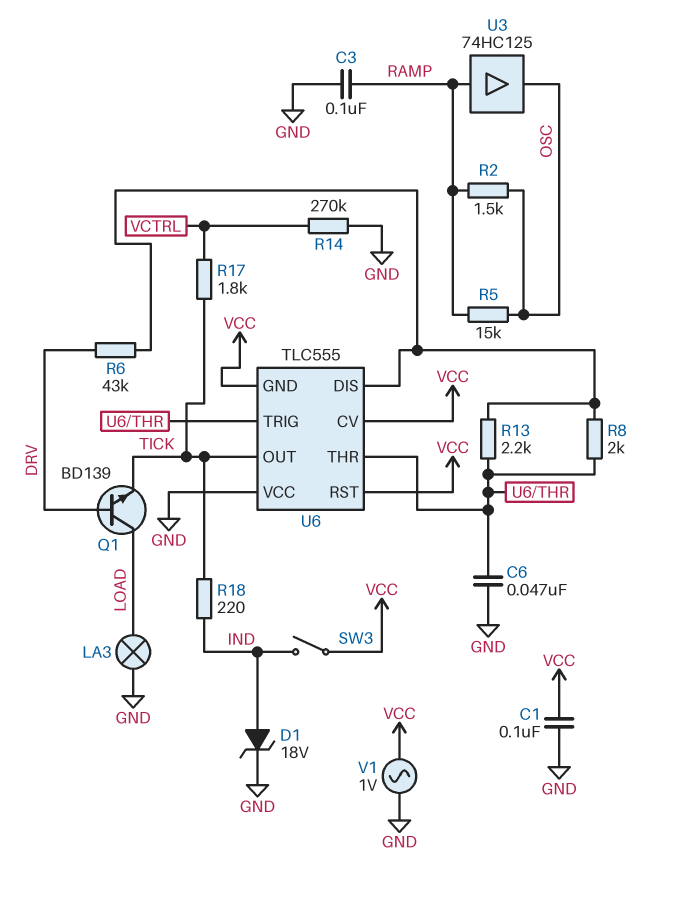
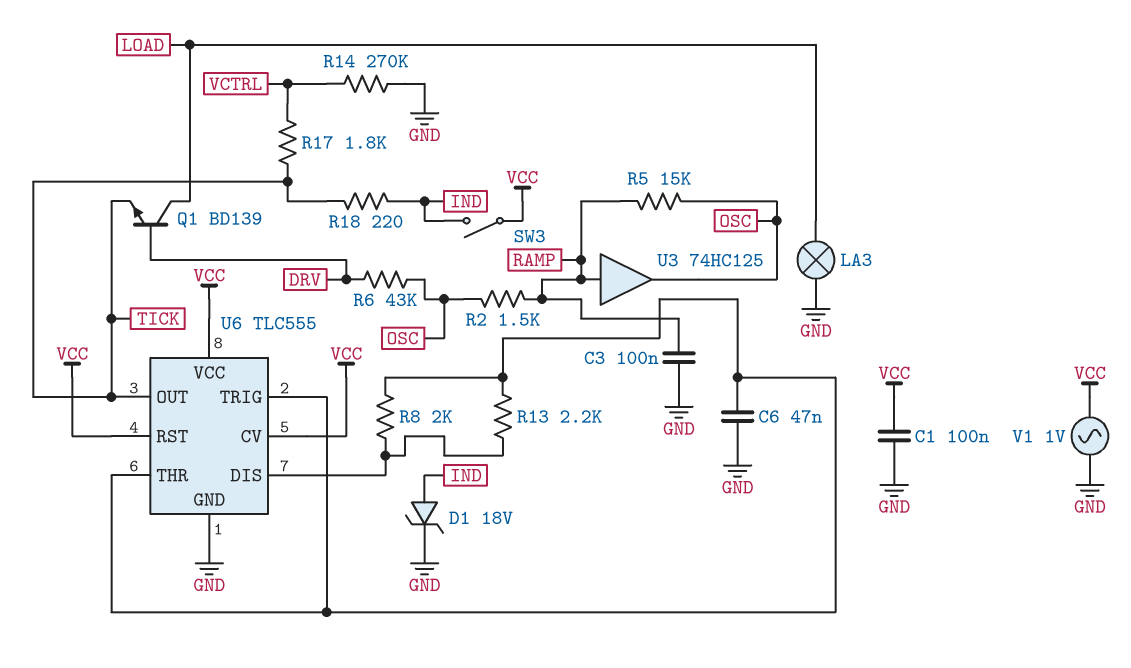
R6: 43k (DRV, U6/DIS) -> 43k (DRV, OSC)
U6 pin GND: VCC -> GND
U6 pin VCC: GND -> VCC

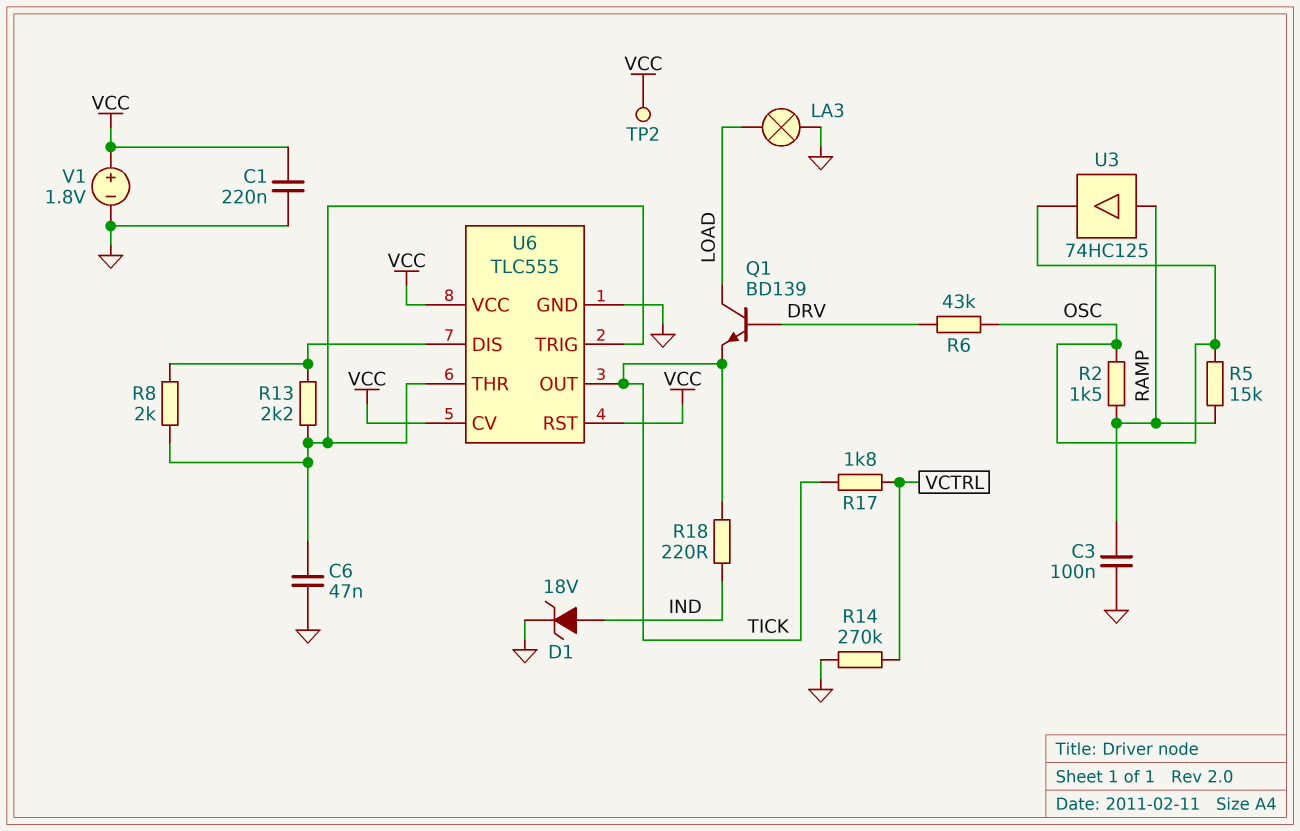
C1: 100nF (GND, VCC) -> 220nF (GND, VCC)
SW3: switch (IND, VCC) -> none
TP2: none -> test point (VCC)
V1: AC 1V (GND, VCC) -> 1.8V (plus VCC, minus GND)

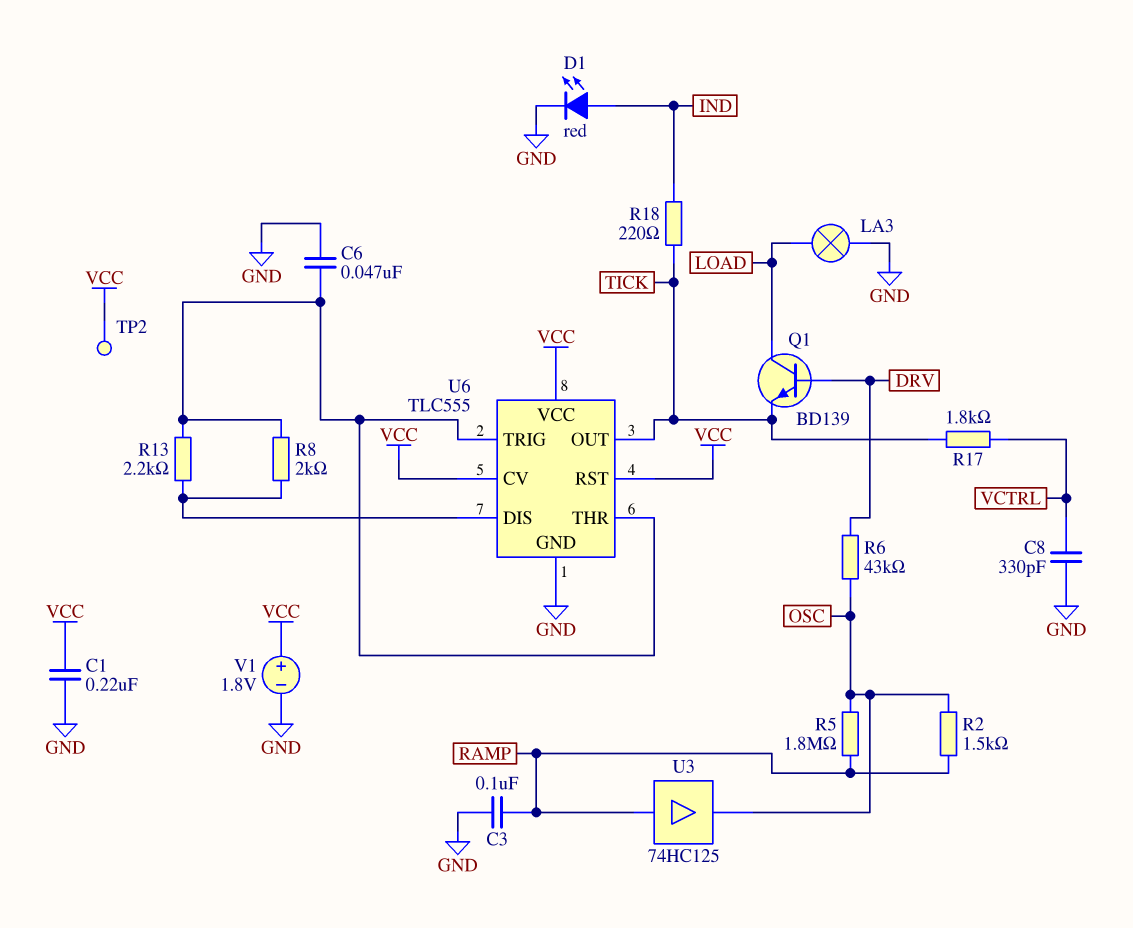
C8: none -> 330pF (GND, VCTRL)
D1: zener 18V (A IND, K GND) -> LED red (A IND, K GND)
R5: 15k (OSC, RAMP) -> 1.8M (OSC, RAMP)
R14: 270k (GND, VCTRL) -> none

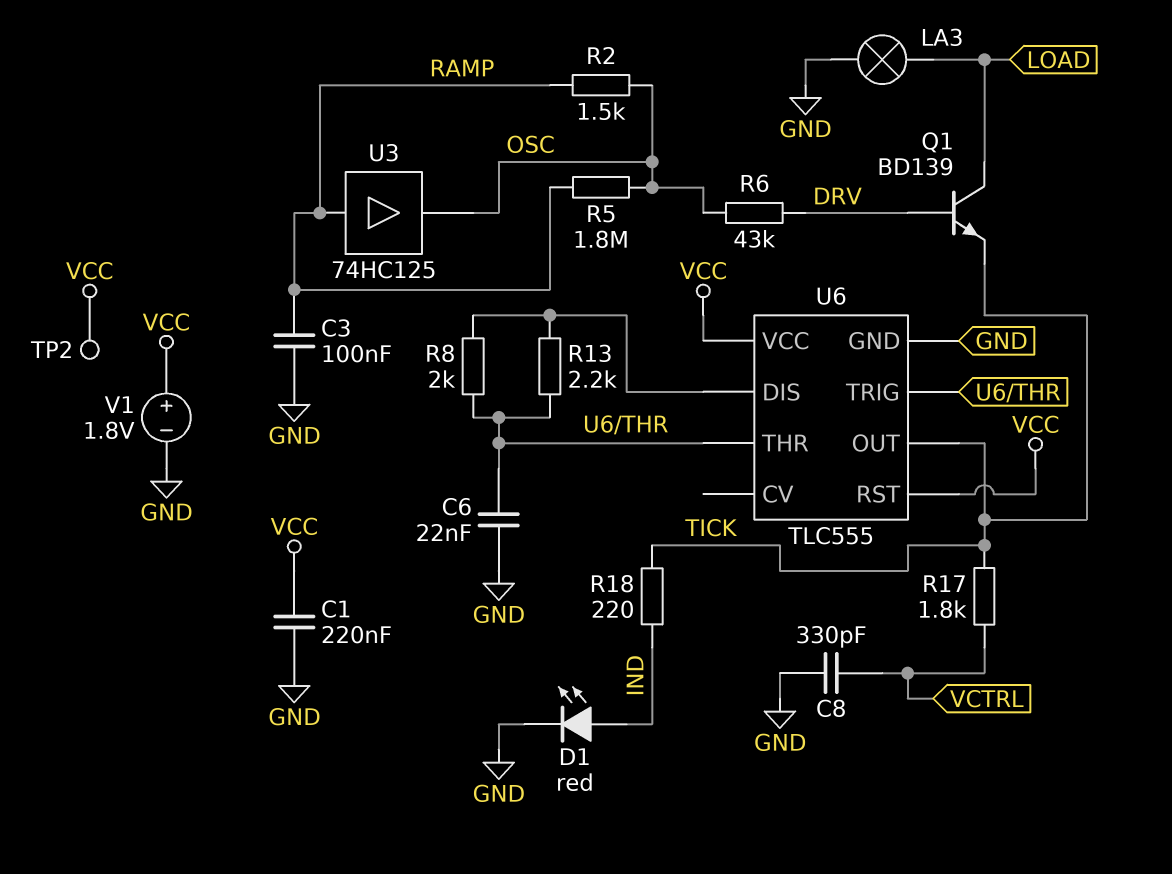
C6: 47nF (GND, U6/THR) -> 22nF (GND, U6/THR)
U6 pin CV: VCC -> none

